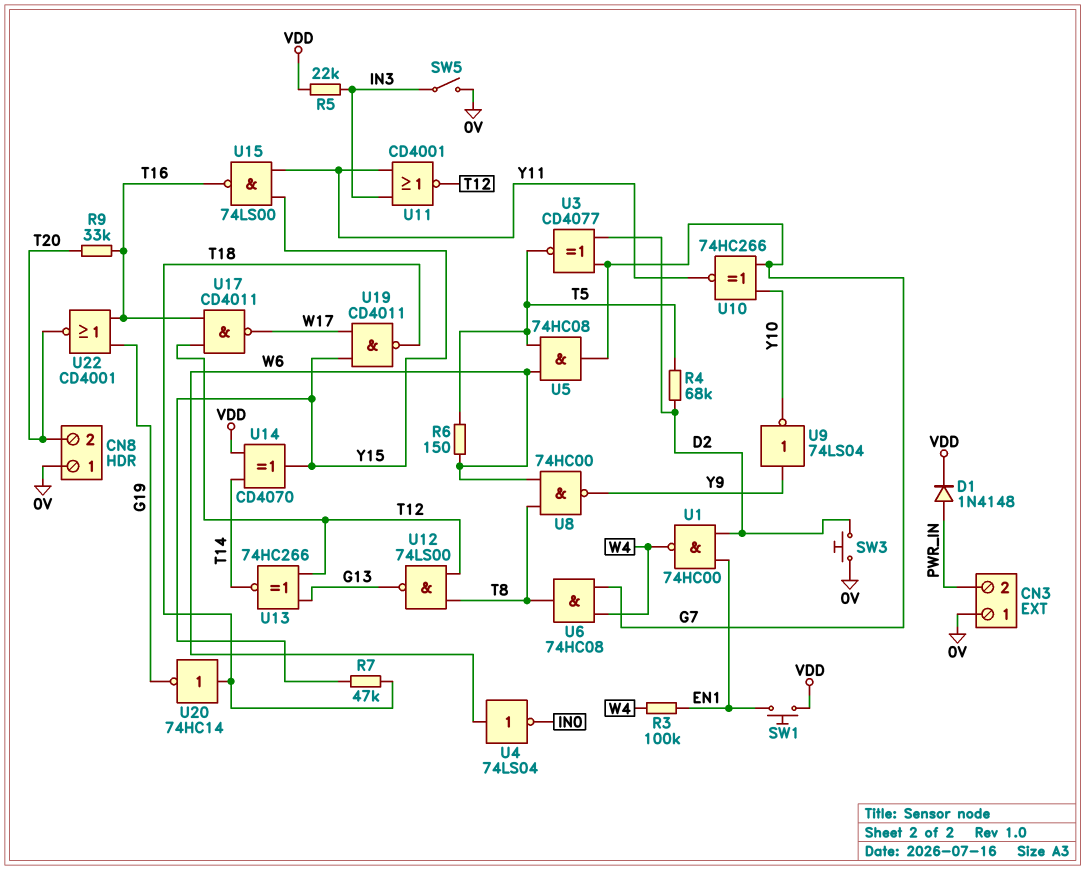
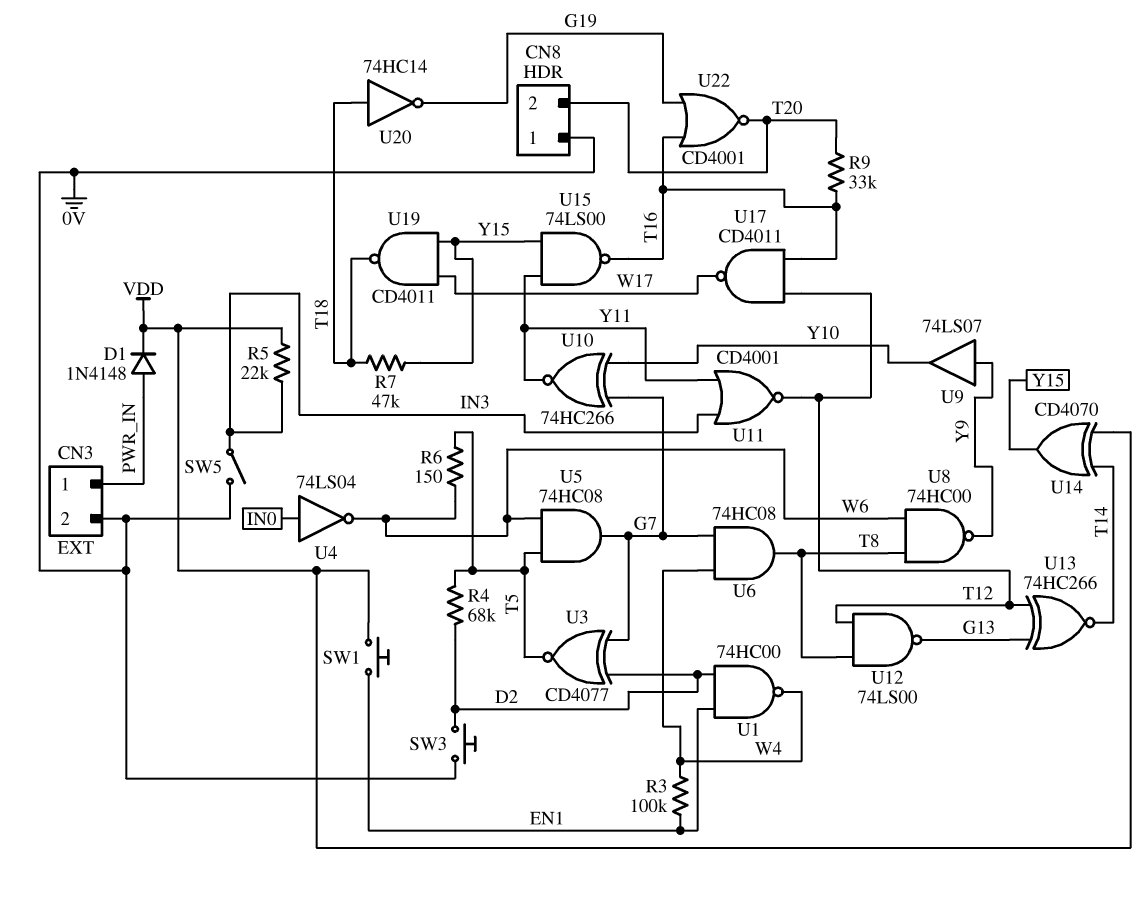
CN3 pin 1: 0V -> PWR_IN
CN3 pin 2: PWR_IN -> 0V
U4: NOT 74LS04 (in W6, out IN0) -> NOT 74LS04 (in IN0, out W6)
U9: NOT 74LS04 (in Y9, out Y10) -> buffer 74LS07 (in Y9, out Y10)

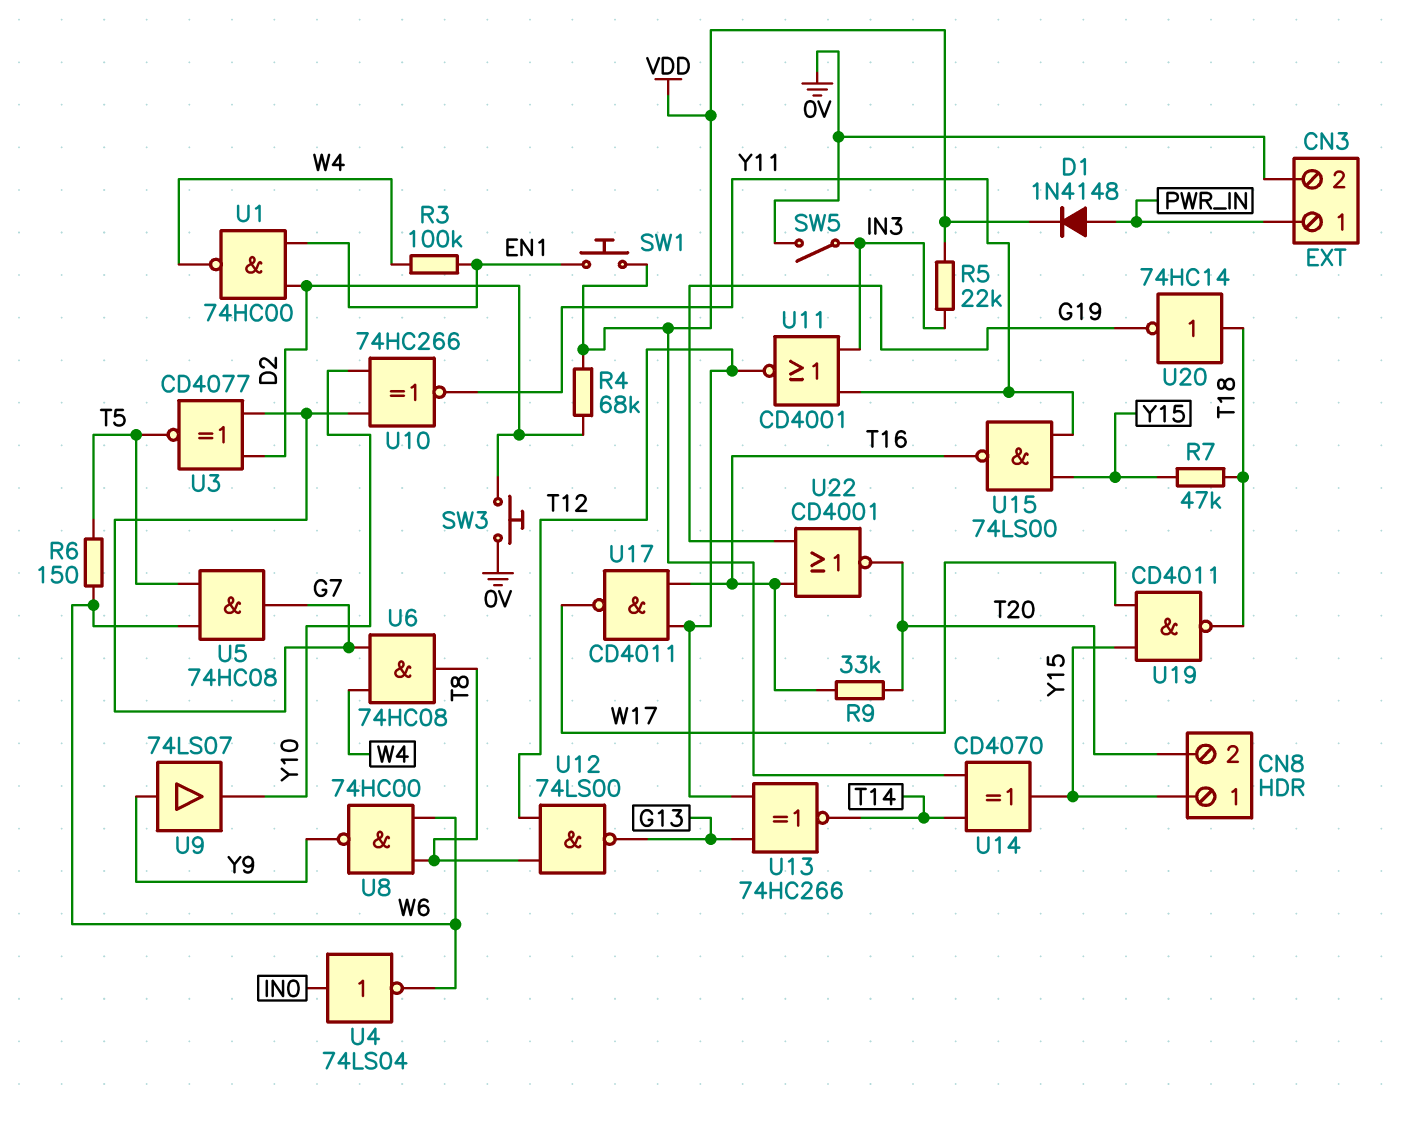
CN8 pin 1: 0V -> Y15
R4: 68k (D2, T5) -> 68k (D2, VDD)

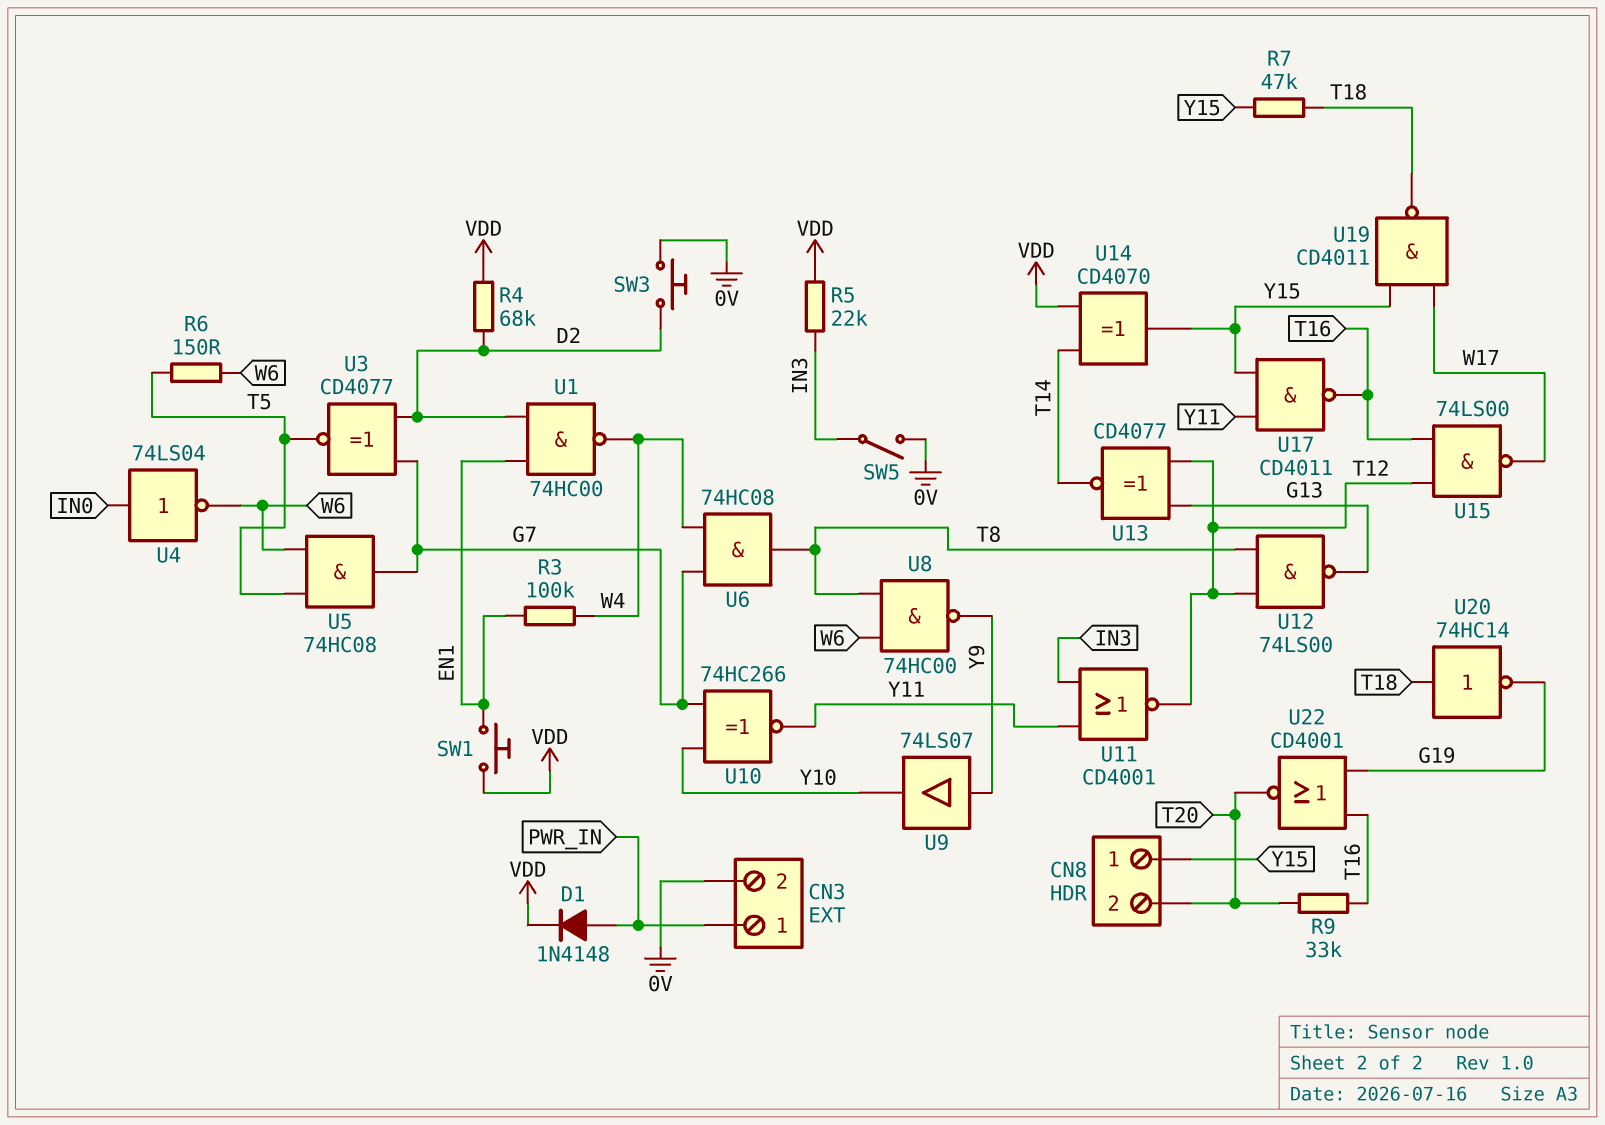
U13: XNOR 74HC266 (in G13, in T12, out T14) -> XNOR CD4077 (in G13, in T12, out T14)
U15: NAND 74LS00 (in Y11, in Y15, out T16) -> NAND 74LS00 (in T12, in T16, out W17)
U17: NAND CD4011 (in T12, in T16, out W17) -> NAND CD4011 (in Y11, in Y15, out T16)

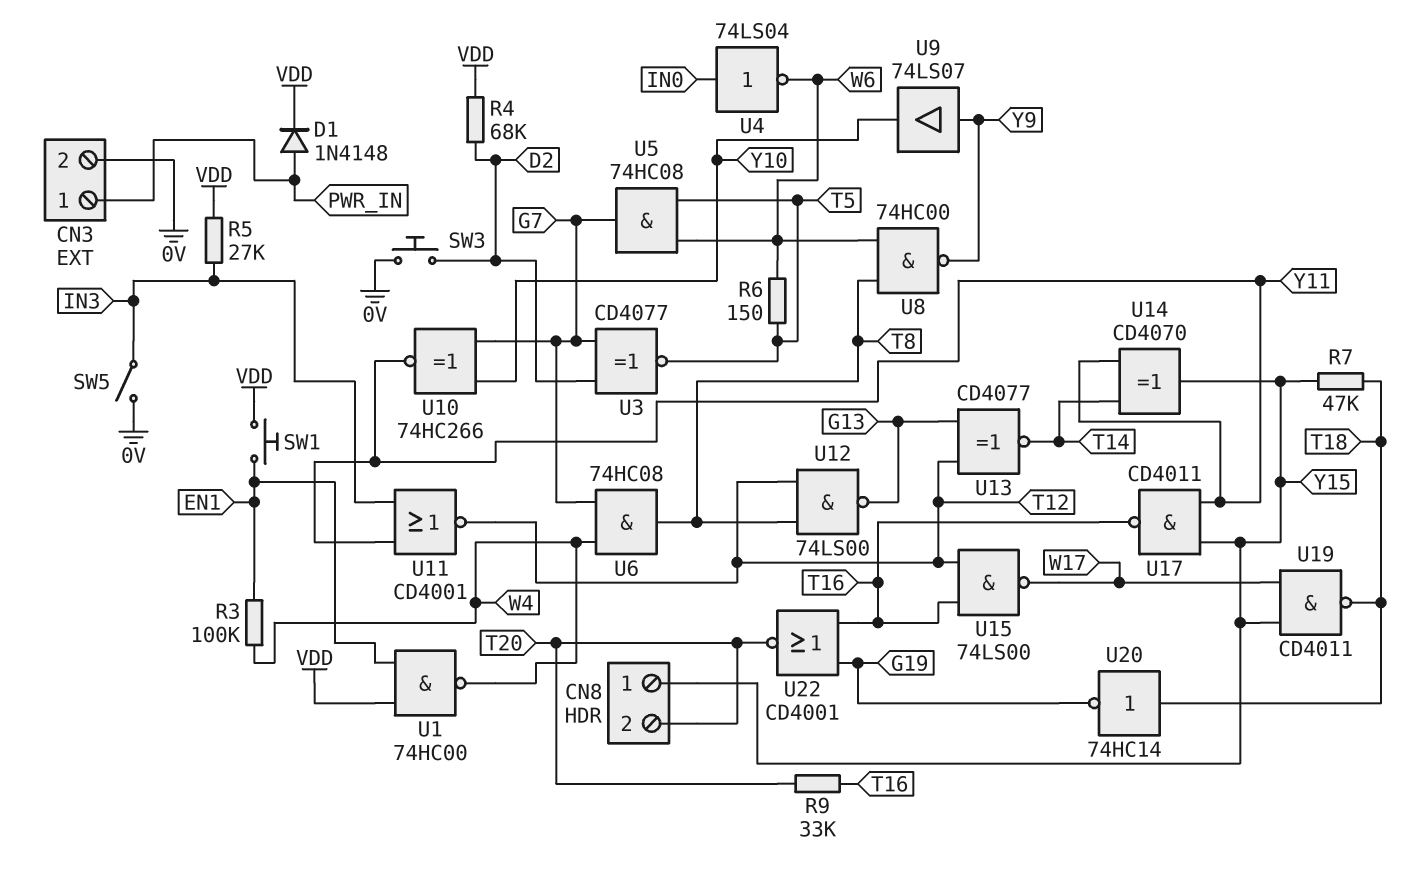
R5: 22k (IN3, VDD) -> 27k (IN3, VDD)
U1: NAND 74HC00 (in D2, in EN1, out W4) -> NAND 74HC00 (in EN1, in VDD, out W4)
U14: XOR CD4070 (in T14, in VDD, out Y15) -> XOR CD4070 (in T14, in Y11, out Y15)

